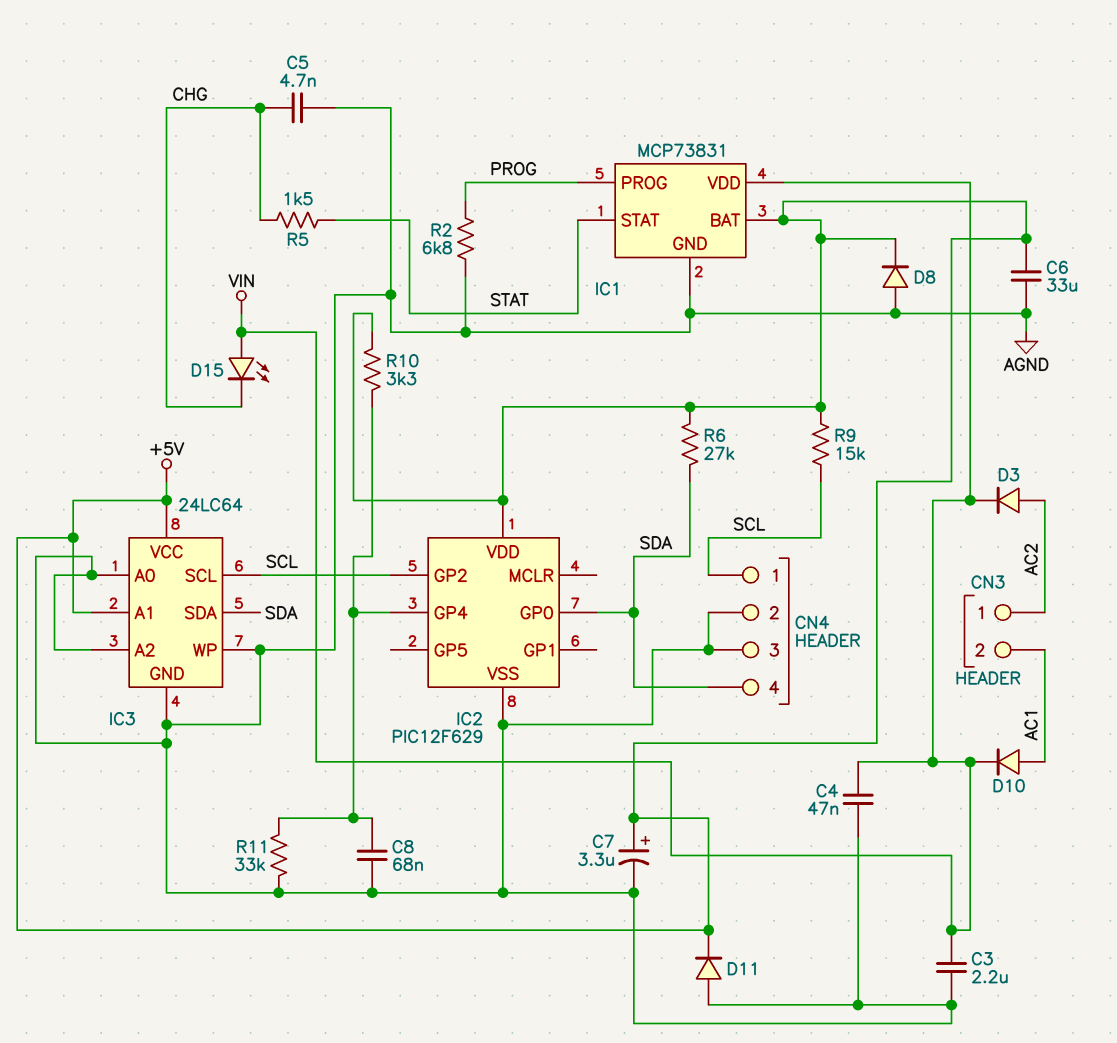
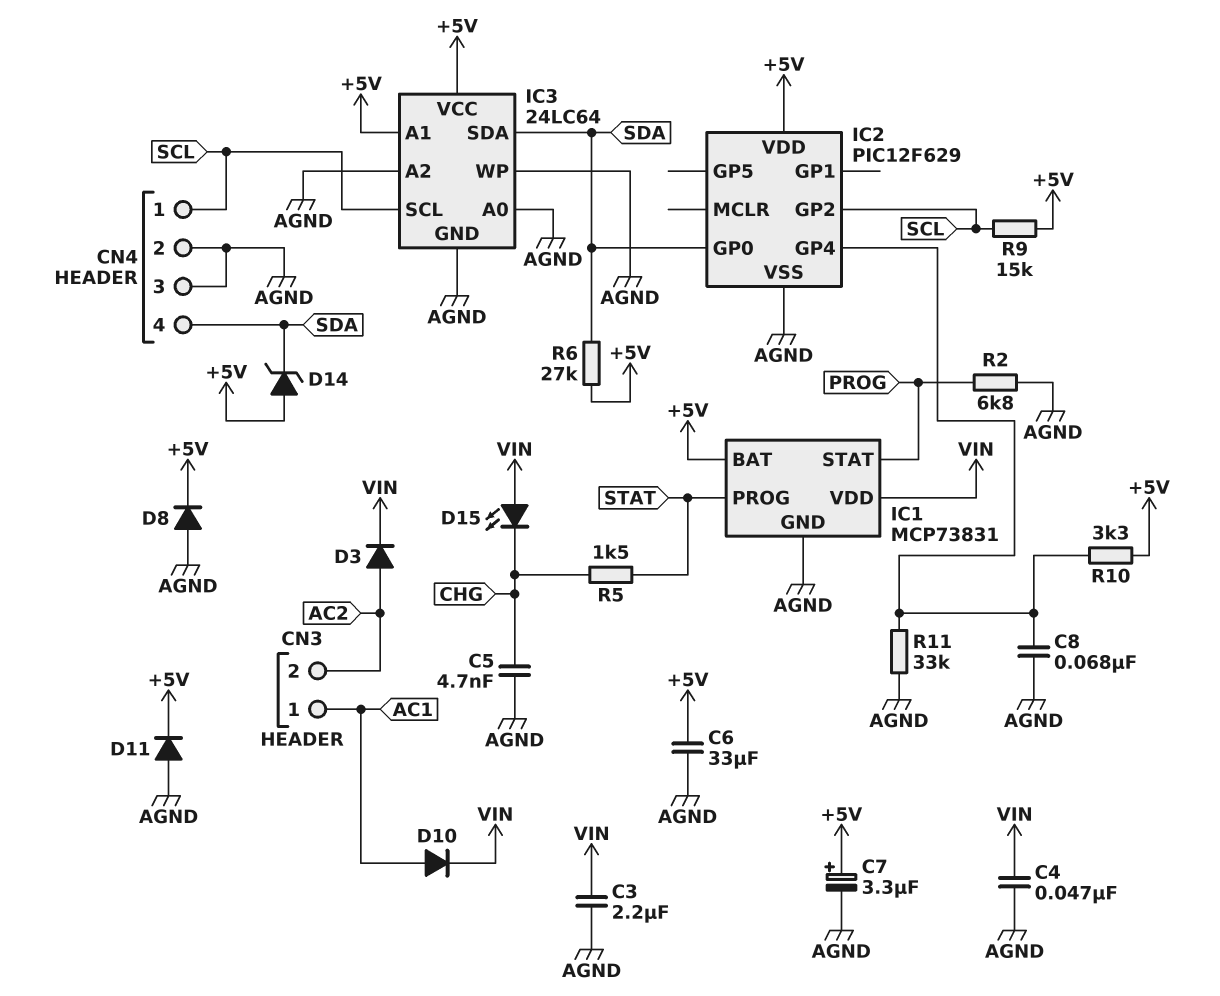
CN3 pin 1: AC2 -> AC1
CN3 pin 2: AC1 -> AC2
D14: none -> zener (A +5V, K SDA)
IC1 pin PROG: PROG -> STAT
IC1 pin STAT: STAT -> PROG

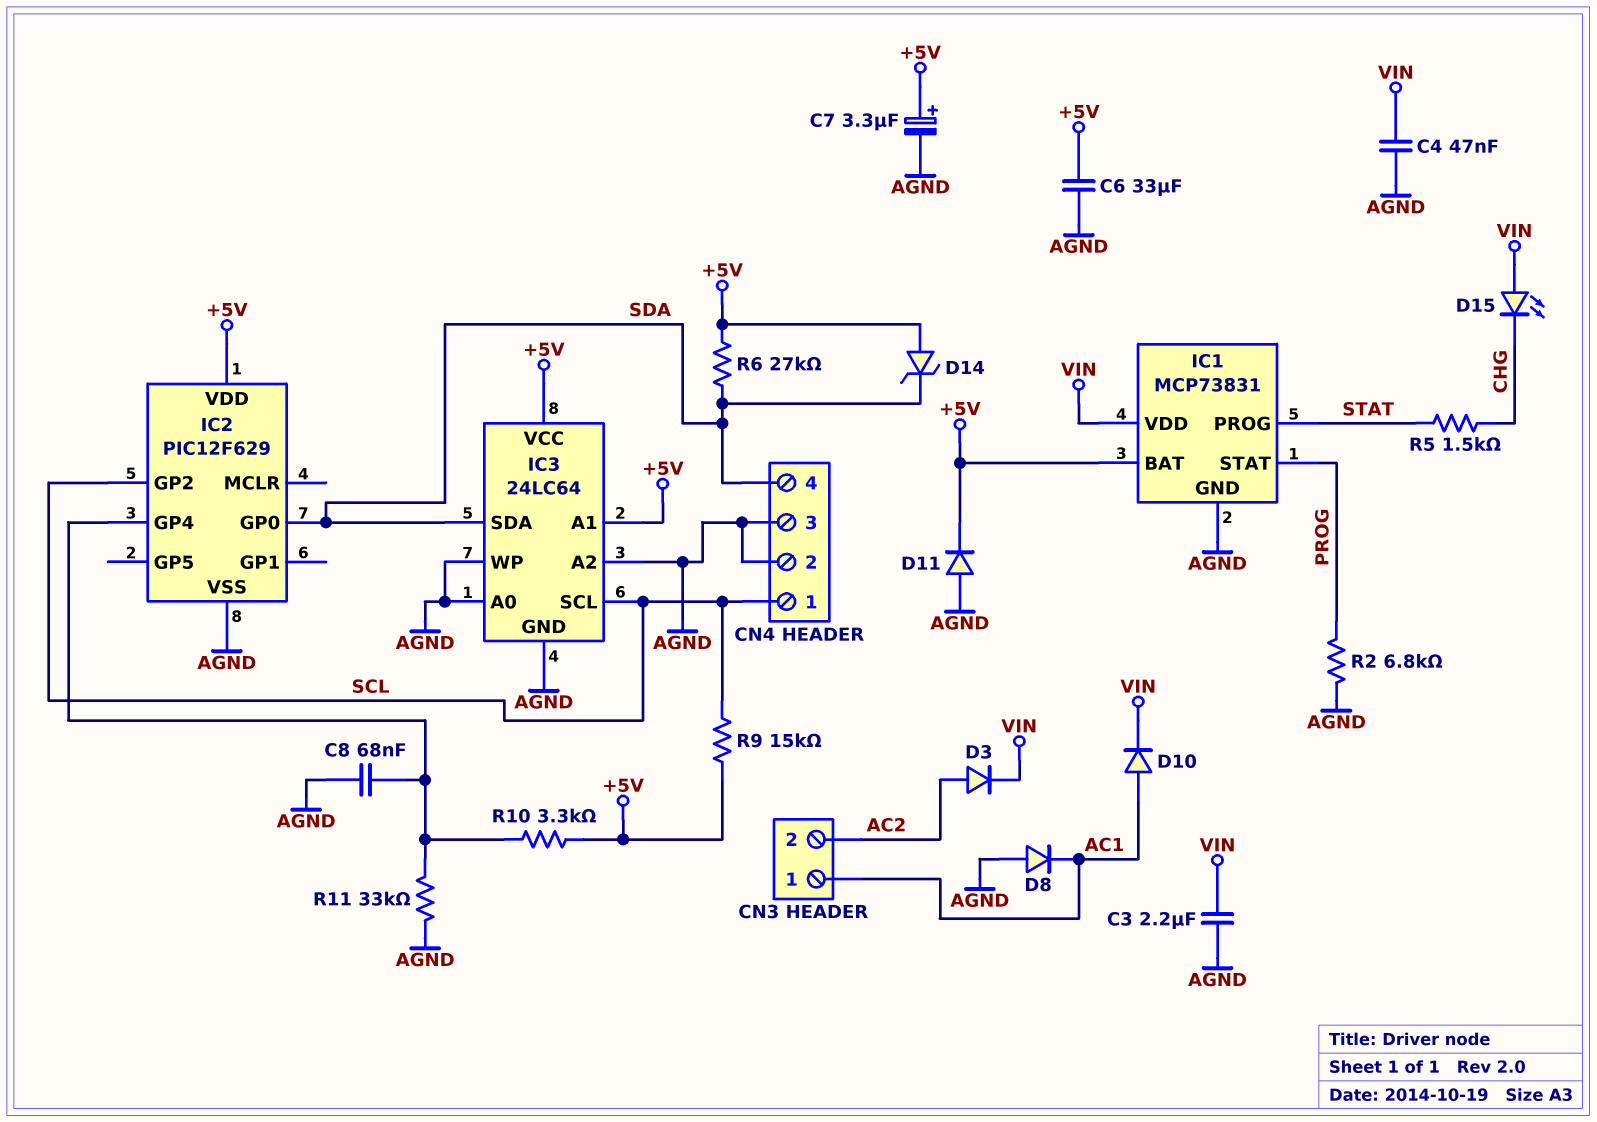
C5: 4.7nF (AGND, CHG) -> none
D8: diode (A AGND, K +5V) -> diode (A AGND, K AC1)

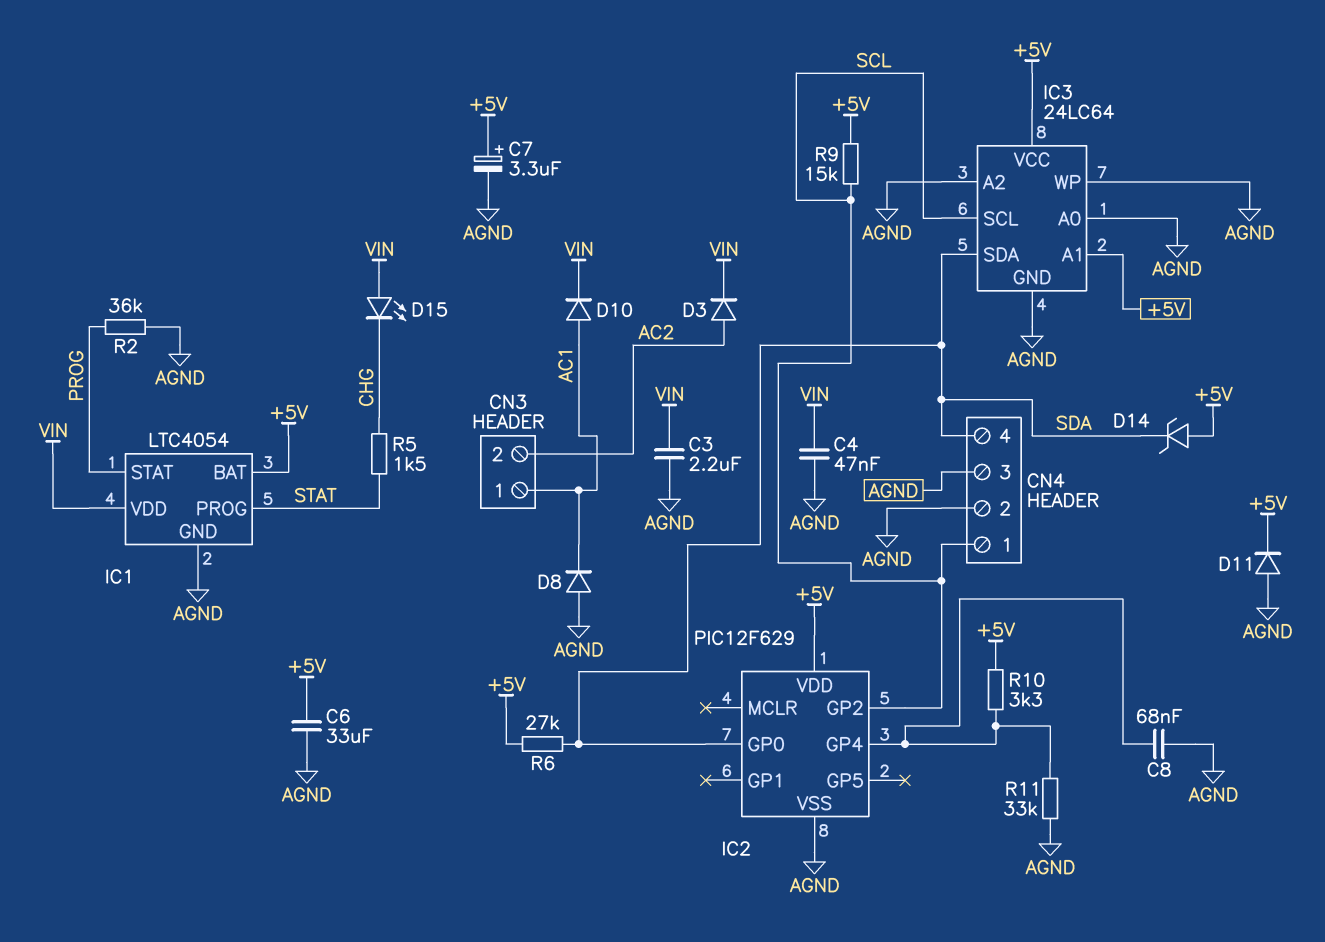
IC1: MCP73831 -> LTC4054
R2: 6.8k (AGND, PROG) -> 36k (AGND, PROG)

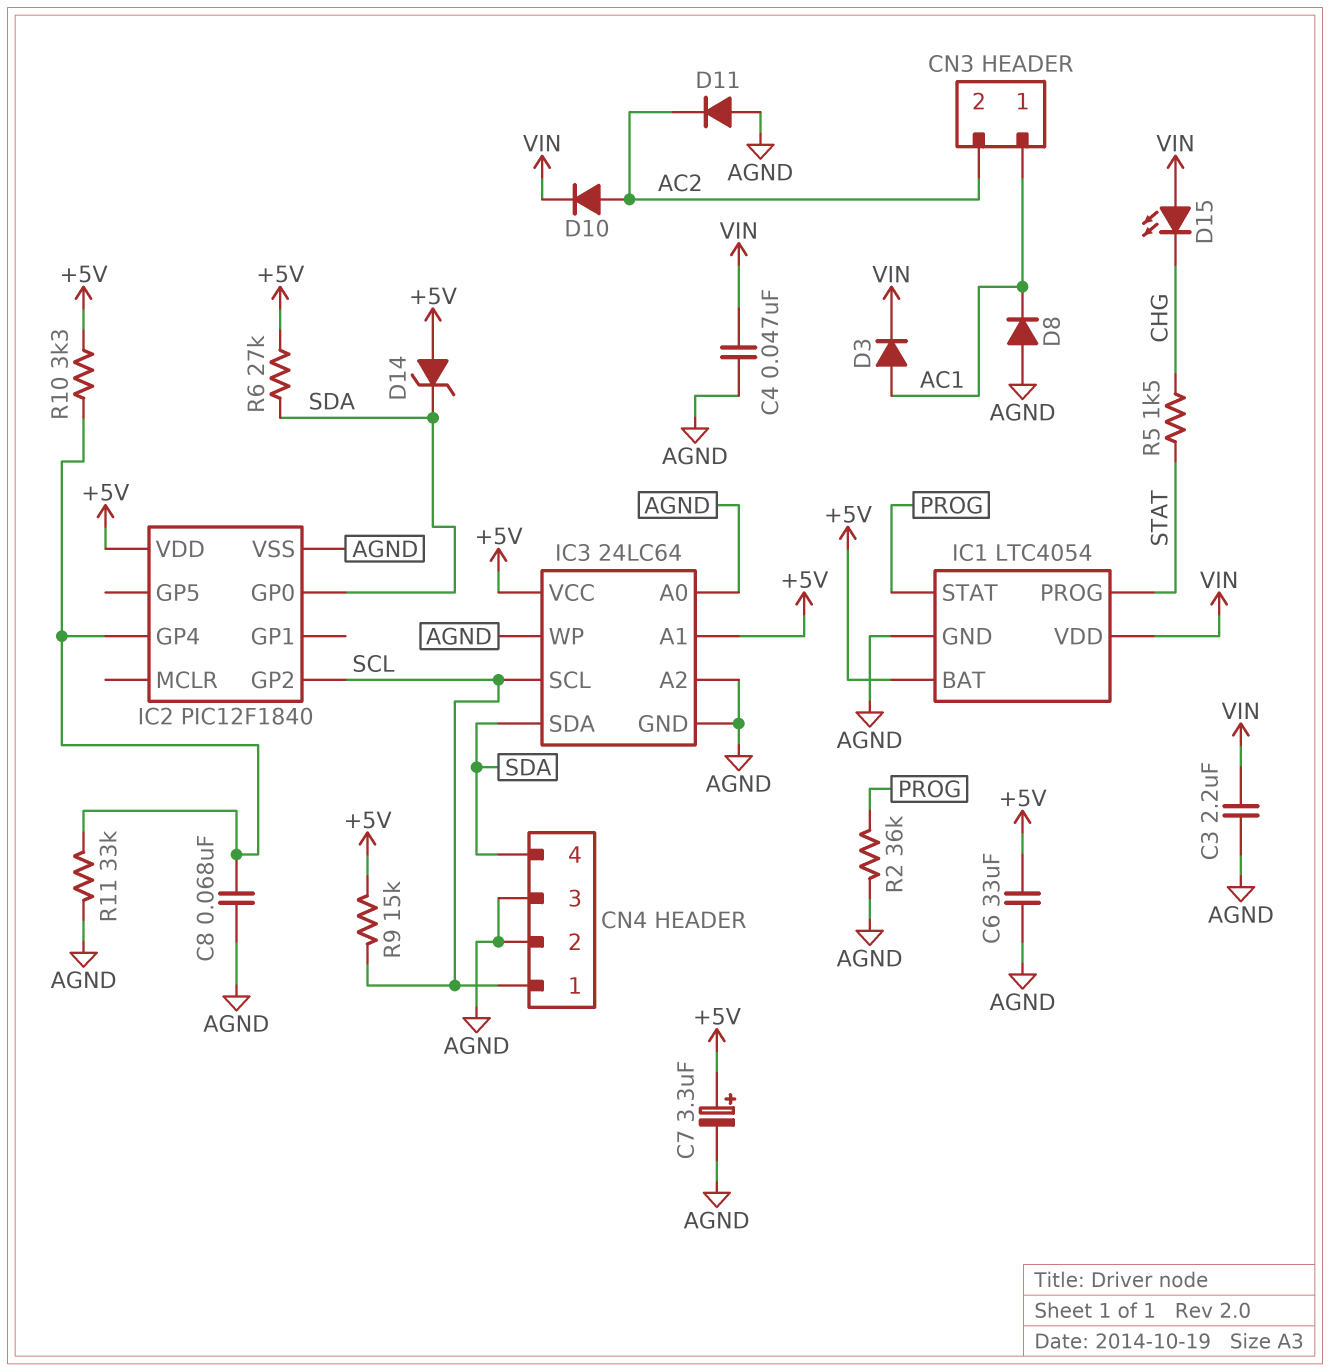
D3: diode (A AC2, K VIN) -> diode (A AC1, K VIN)
D10: diode (A AC1, K VIN) -> diode (A AC2, K VIN)
D11: diode (A AGND, K +5V) -> diode (A AGND, K AC2)
IC2: PIC12F629 -> PIC12F1840

